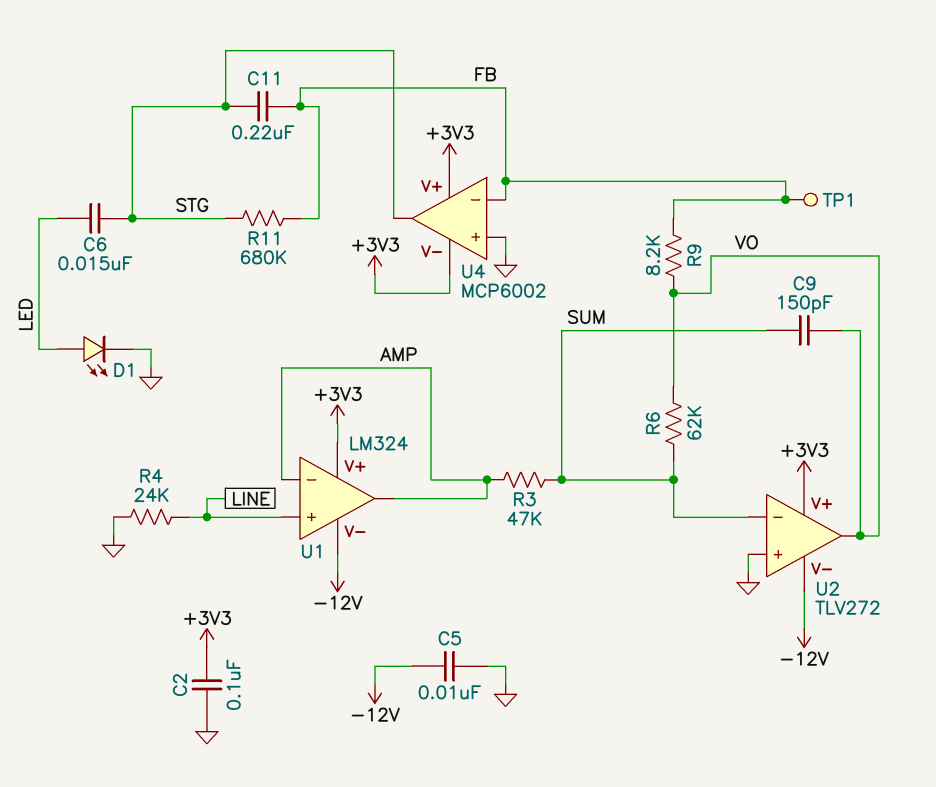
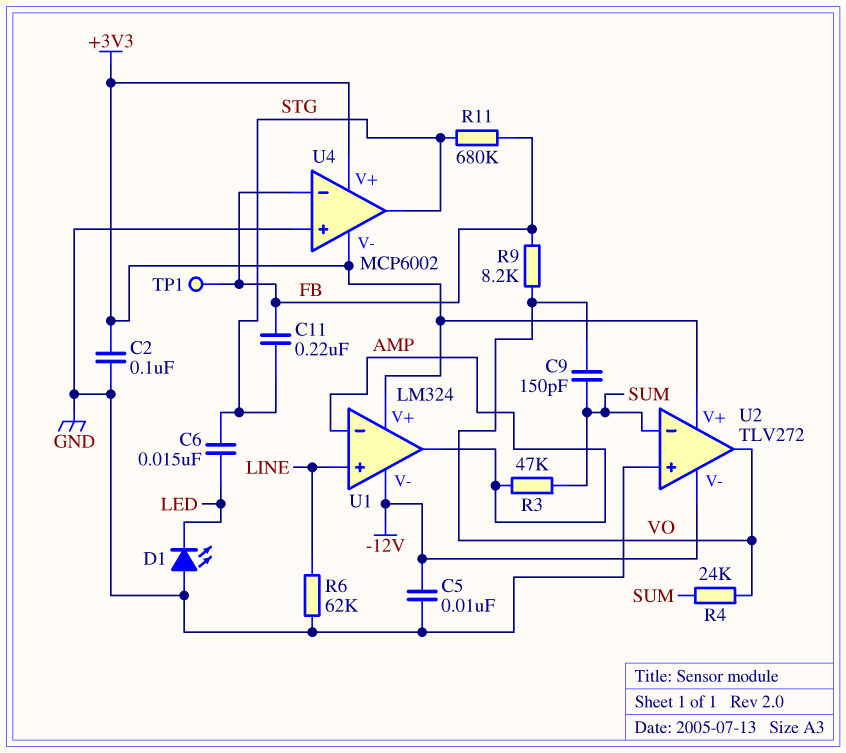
D1: LED (A LED, K GND) -> LED (A GND, K LED)
R4: 24k (GND, LINE) -> 24k (SUM, VO)
R6: 62k (SUM, VO) -> 62k (GND, LINE)

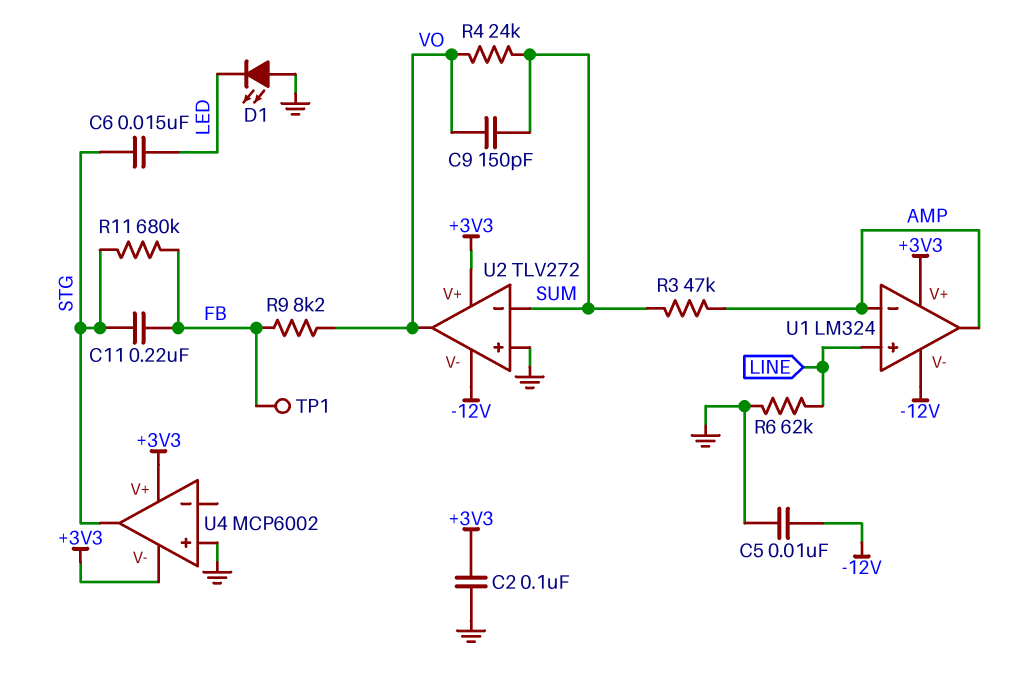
U4 pin in-: FB -> none

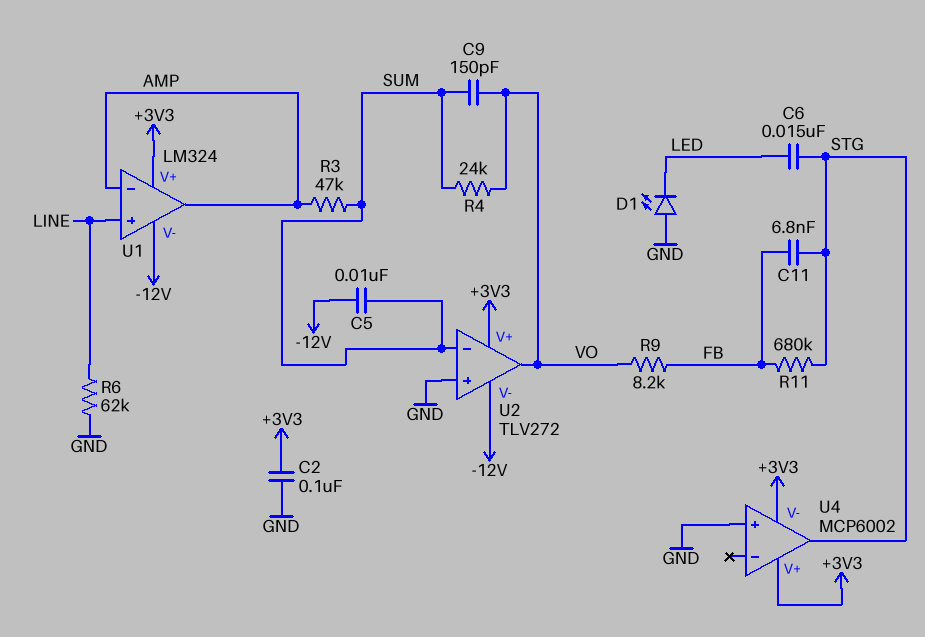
C5: 10nF (-12V, GND) -> 10nF (-12V, SUM)
C11: 220nF (FB, STG) -> 6.8nF (FB, STG)
TP1: test point (FB) -> none

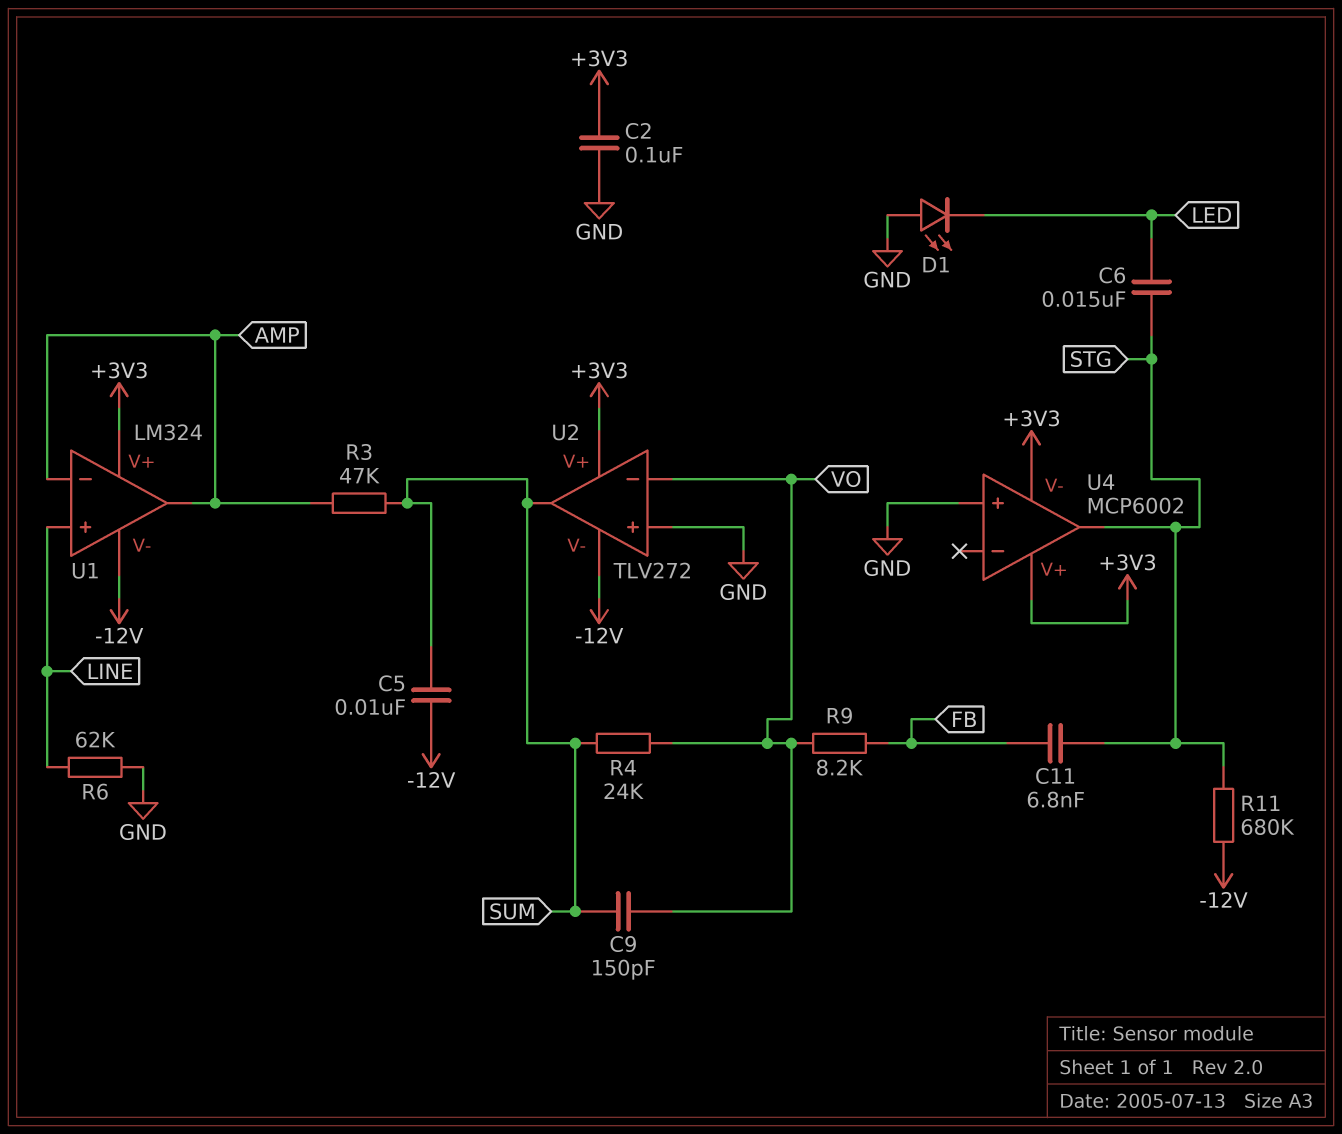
R11: 680k (FB, STG) -> 680k (-12V, STG)
U2 pin in-: SUM -> VO
U2 pin out: VO -> SUM

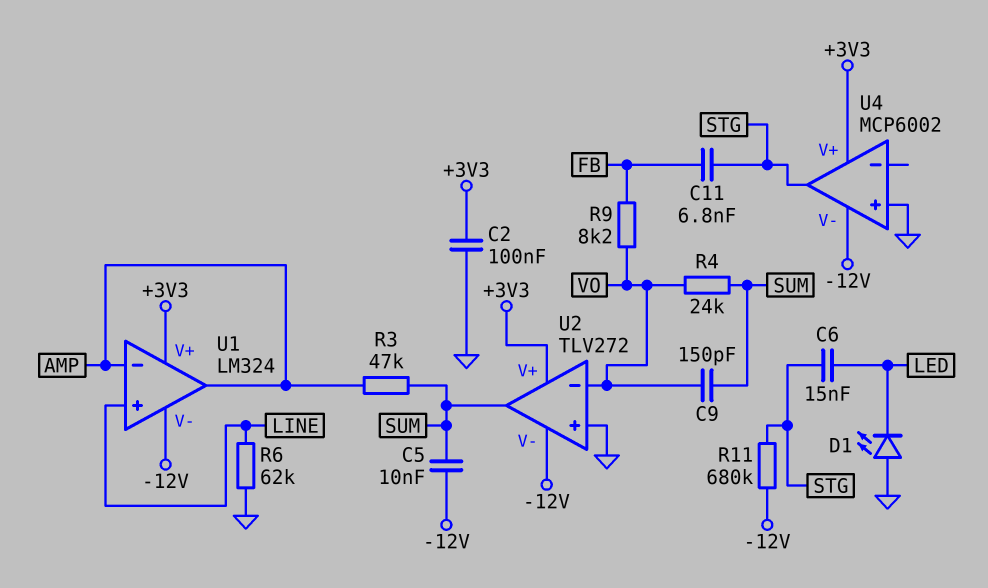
U4 pin V-: +3V3 -> -12V

